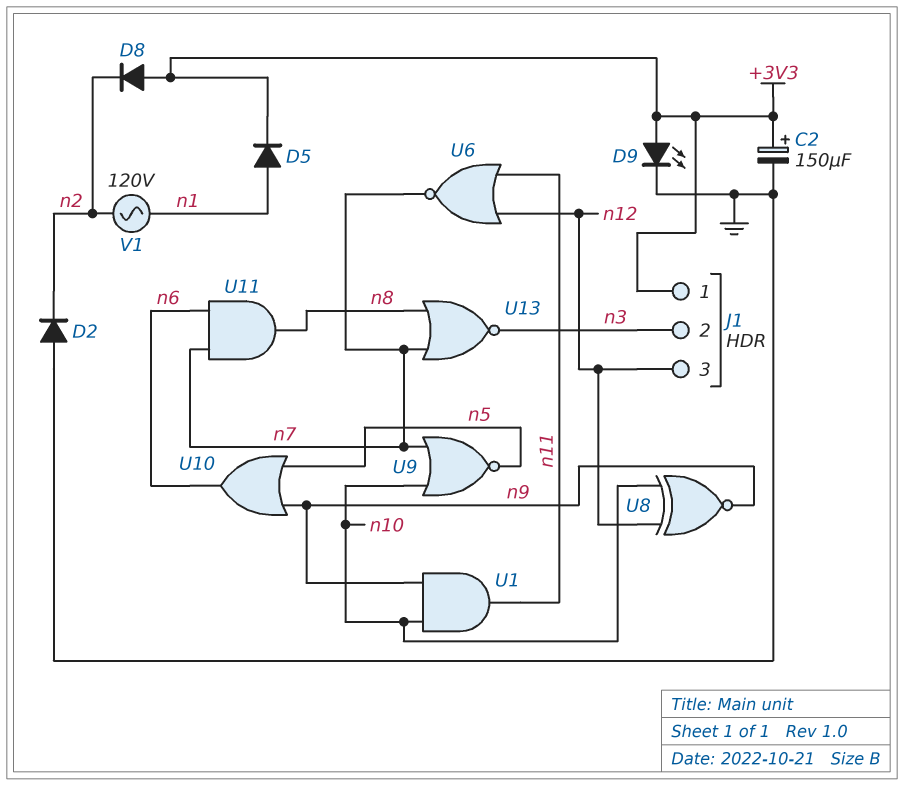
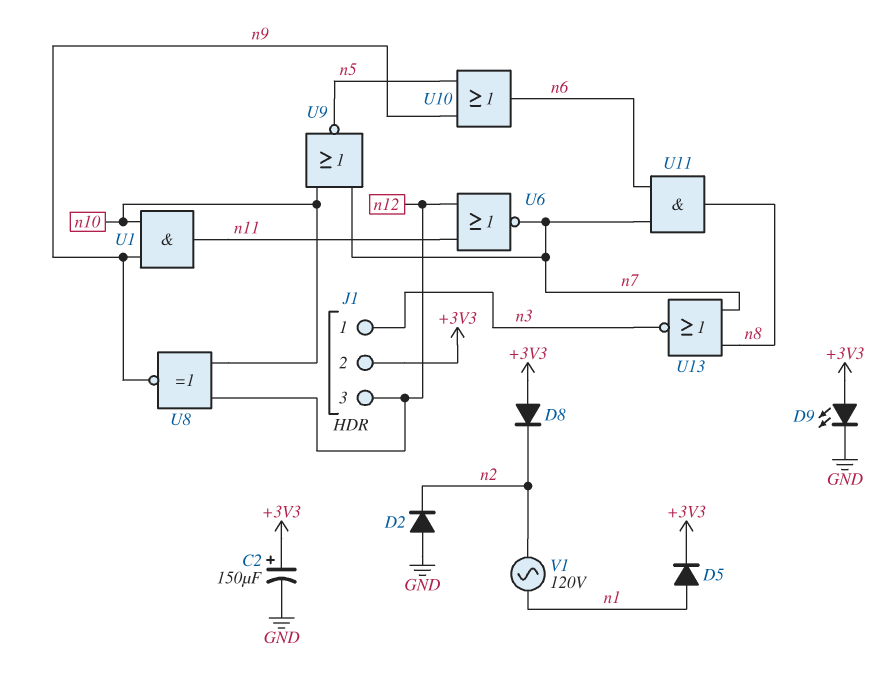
J1 pin 1: +3V3 -> n3
J1 pin 2: n3 -> +3V3

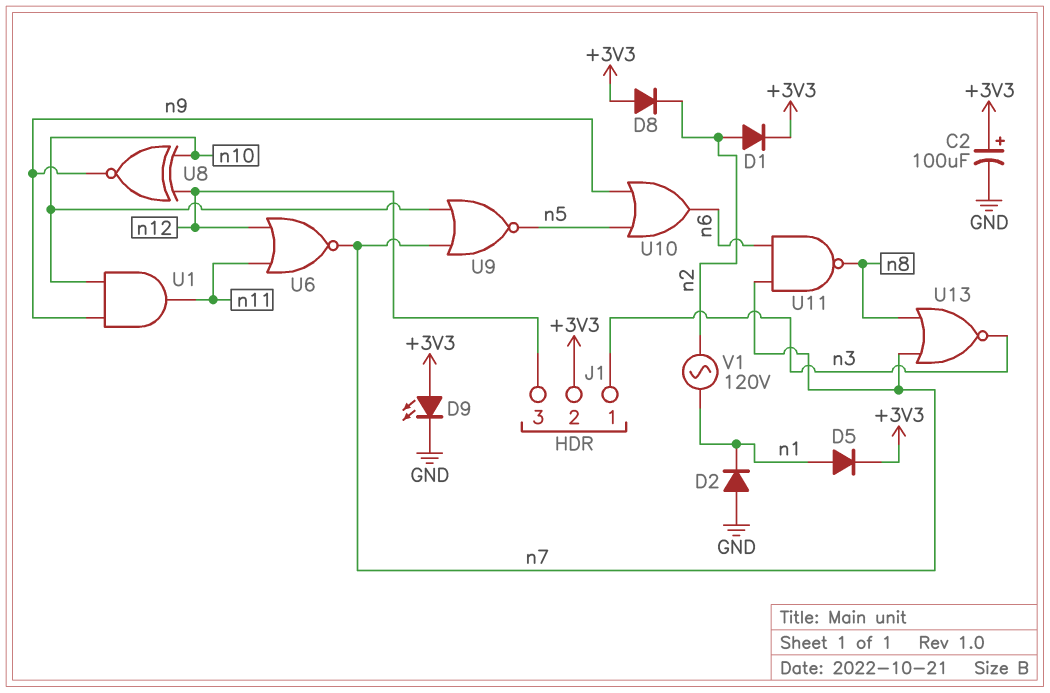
C2: 150uF (plus +3V3, minus GND) -> 100uF (plus +3V3, minus GND)
D1: none -> diode (A n2, K +3V3)
D2: diode (A GND, K n2) -> diode (A GND, K n1)
U11: AND (in n6, in n7, out n8) -> NAND (in n6, in n7, out n8)

